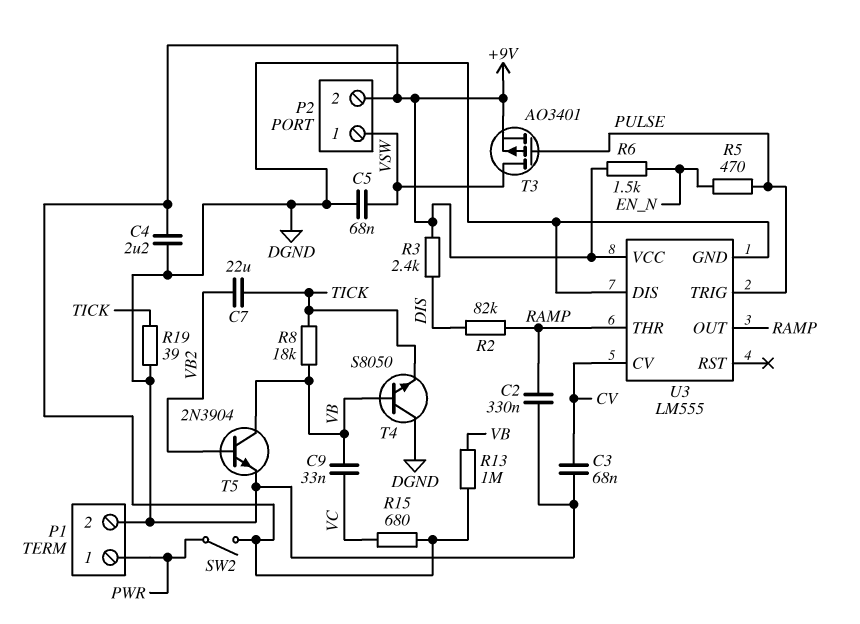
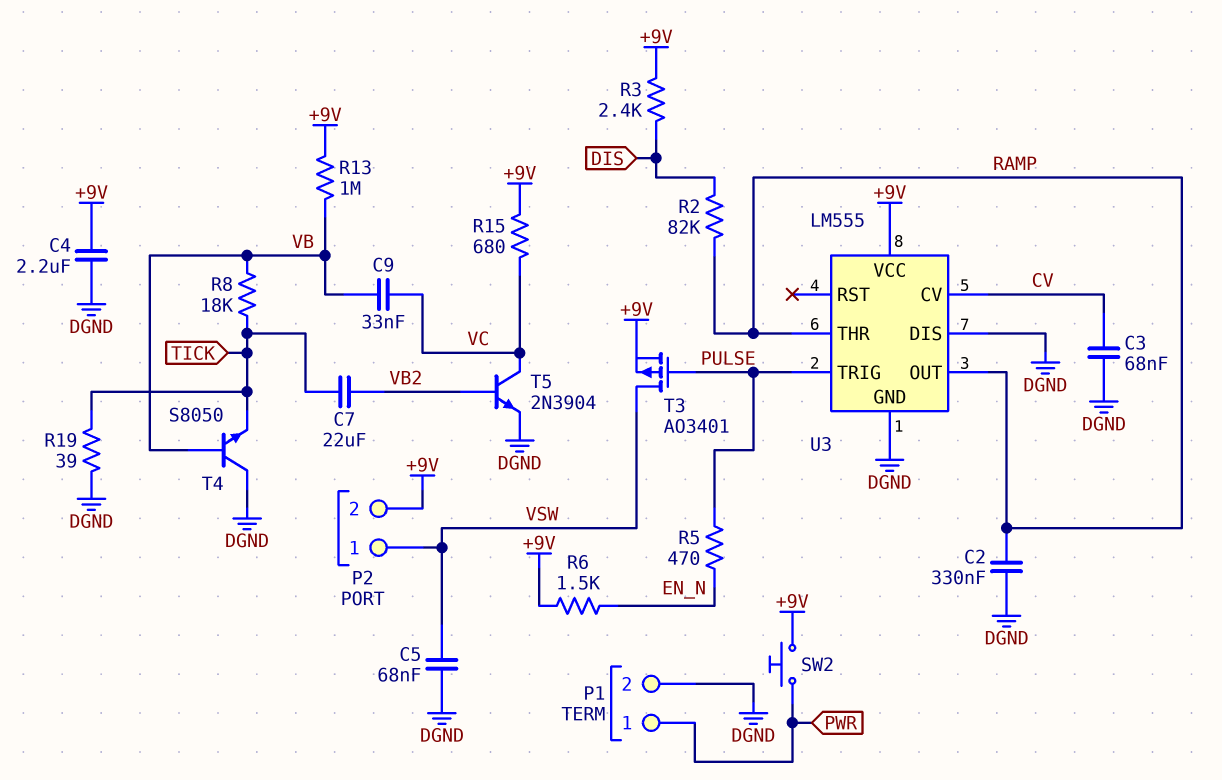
SW2: switch (+9V, PWR) -> button (+9V, PWR)
T5: NPN 2N3904 (B VB2, C VB, E DGND) -> NPN 2N3904 (B VB2, C VC, E DGND)

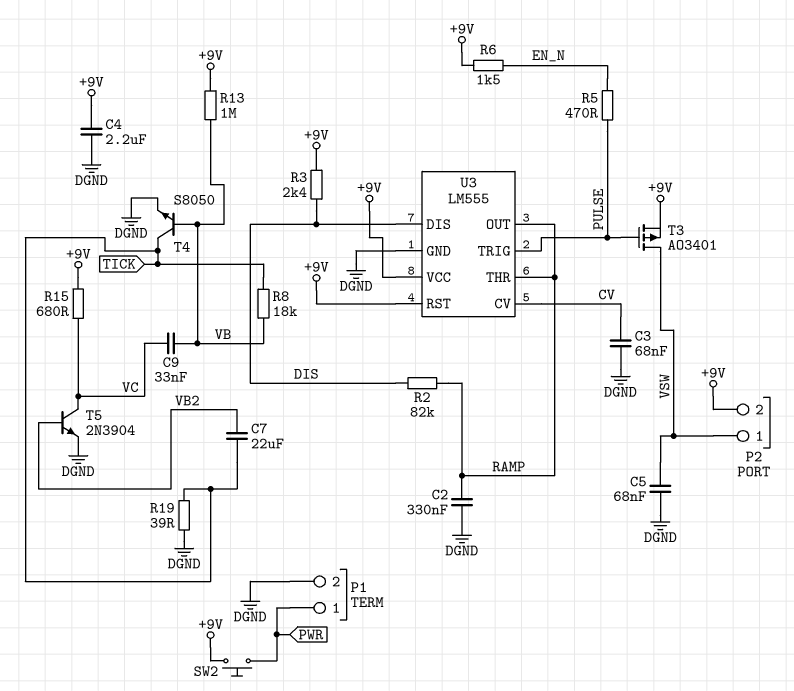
T4: NPN S8050 (B VB, C DGND, E TICK) -> NPN S8050 (B VB, C TICK, E DGND)
U3 pin DIS: DGND -> DIS
U3 pin RST: none -> +9V

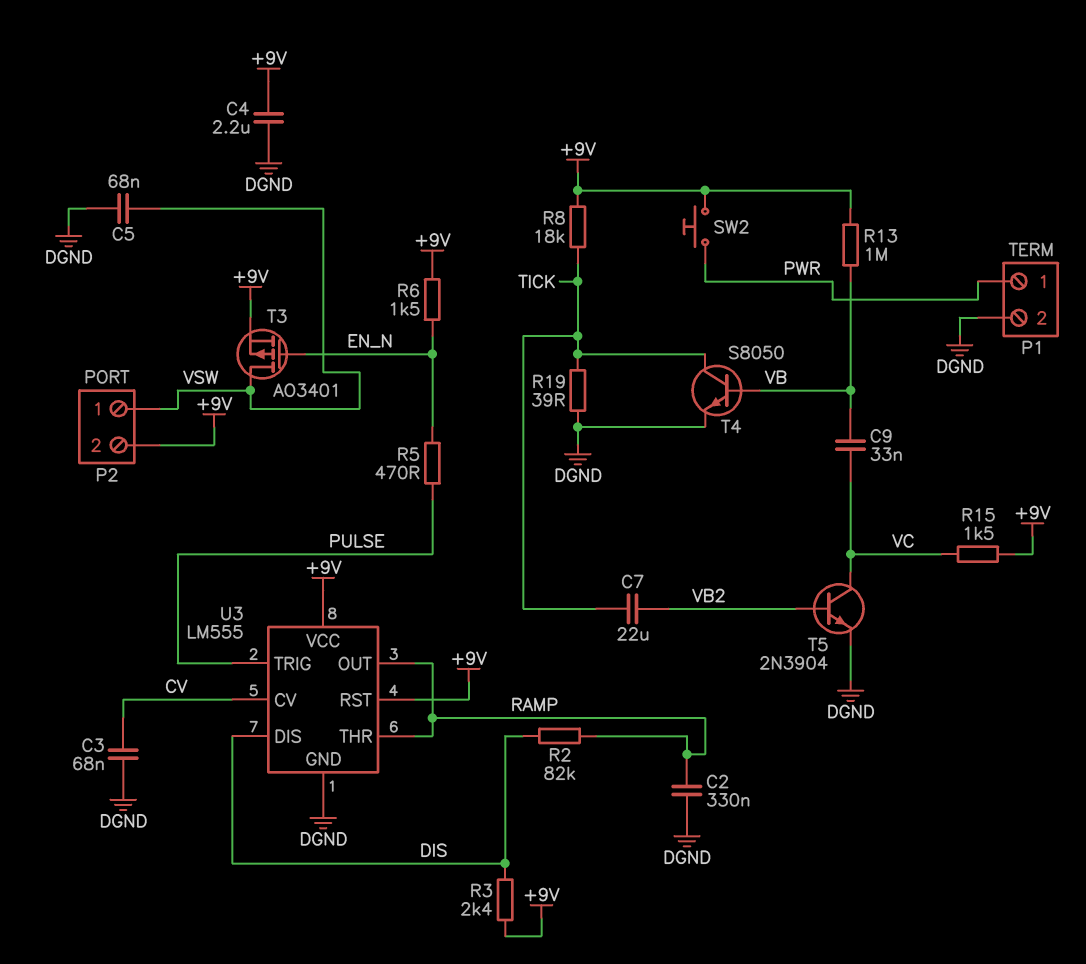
R8: 18k (TICK, VB) -> 18k (+9V, TICK)
R15: 680 (+9V, VC) -> 1.5k (+9V, VC)
T3: PMOS AO3401 (G PULSE, D VSW, S +9V) -> PMOS AO3401 (G EN_N, D VSW, S +9V)

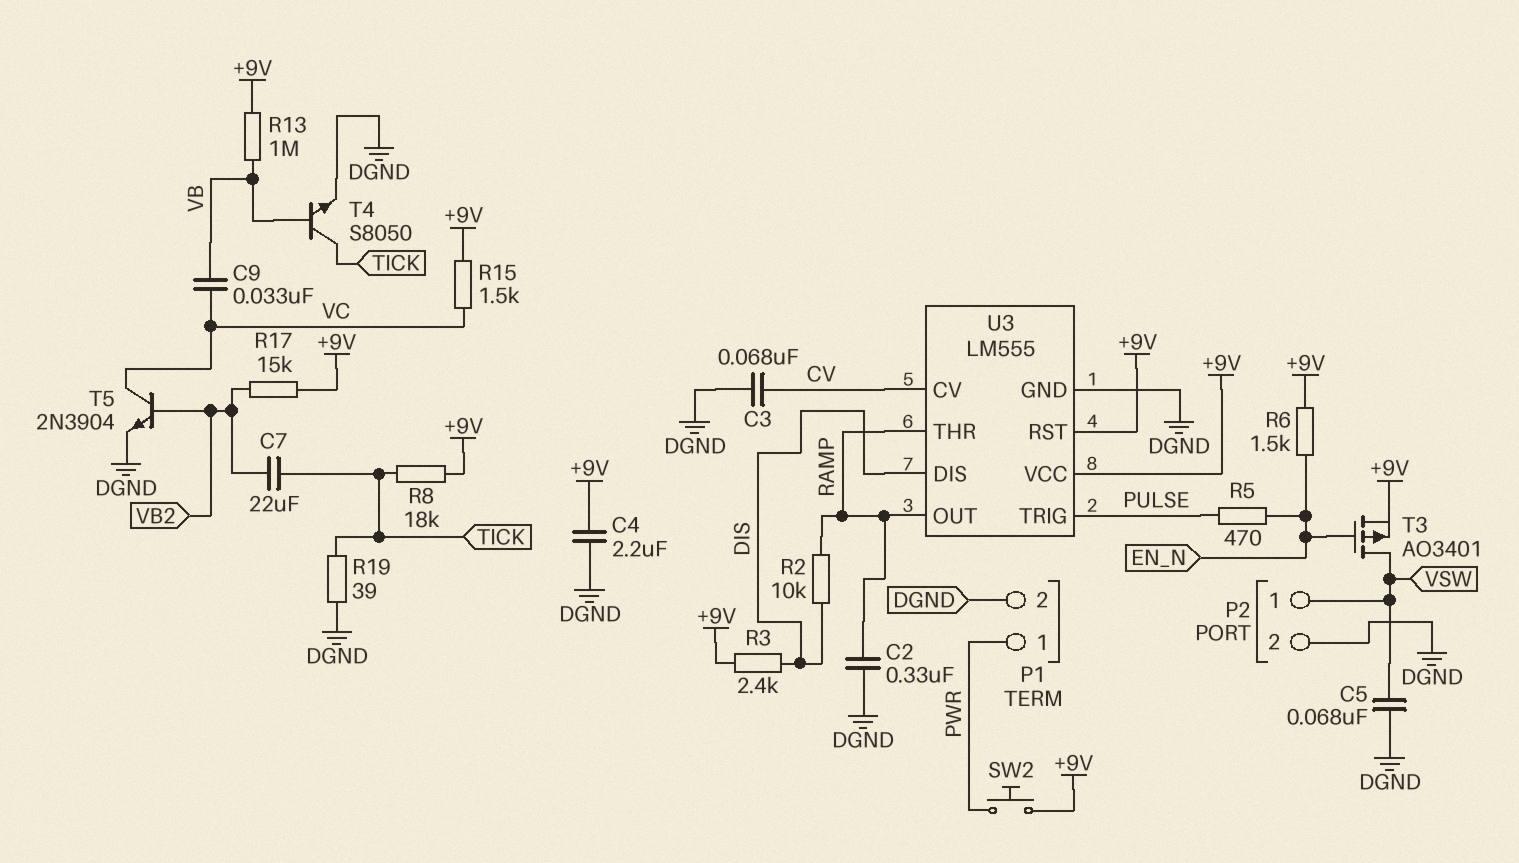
P2 pin 2: +9V -> DGND
R2: 82k (DIS, RAMP) -> 10k (DIS, RAMP)
R17: none -> 15k (+9V, VB2)

